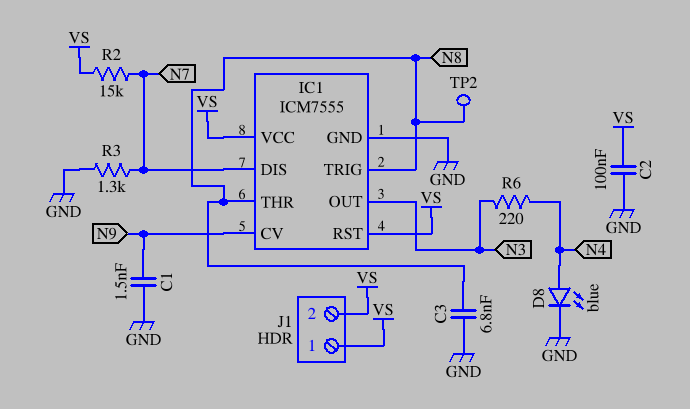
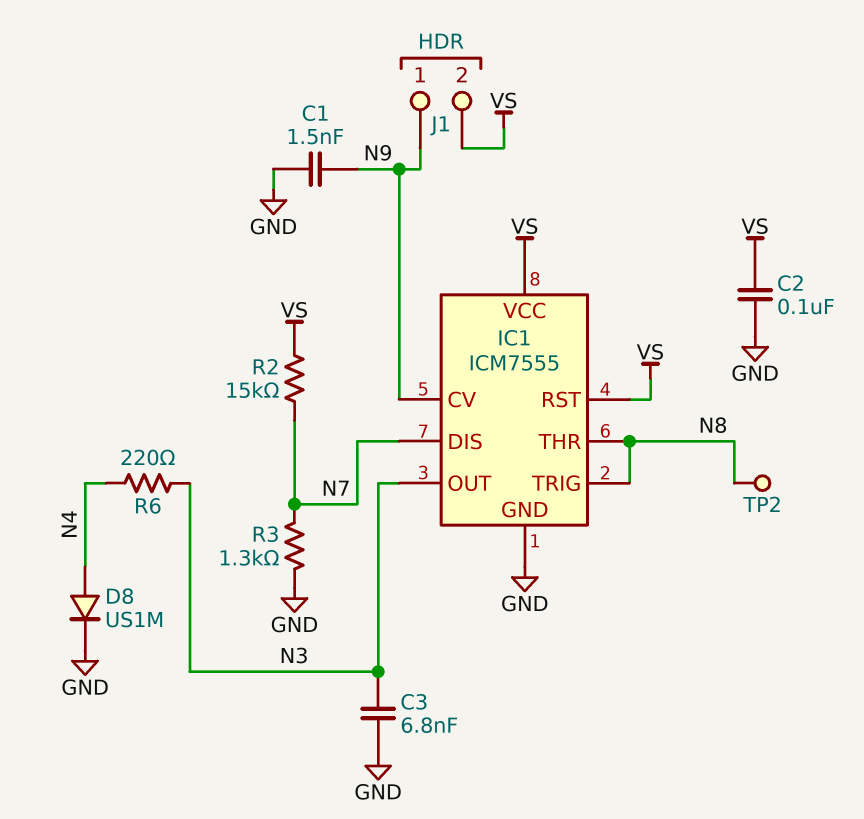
C3: 6.8nF (GND, N8) -> 6.8nF (GND, N3)
D8: LED blue (A N4, K GND) -> diode US1M (A N4, K GND)
J1 pin 1: VS -> N9

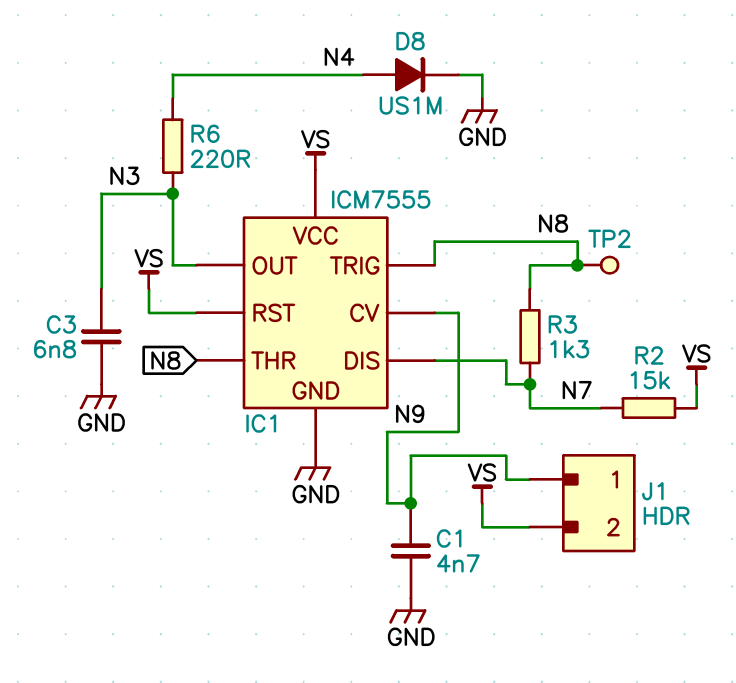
C1: 1.5nF (GND, N9) -> 4.7nF (GND, N9)
C2: 100nF (GND, VS) -> none
R3: 1.3k (GND, N7) -> 1.3k (N7, N8)

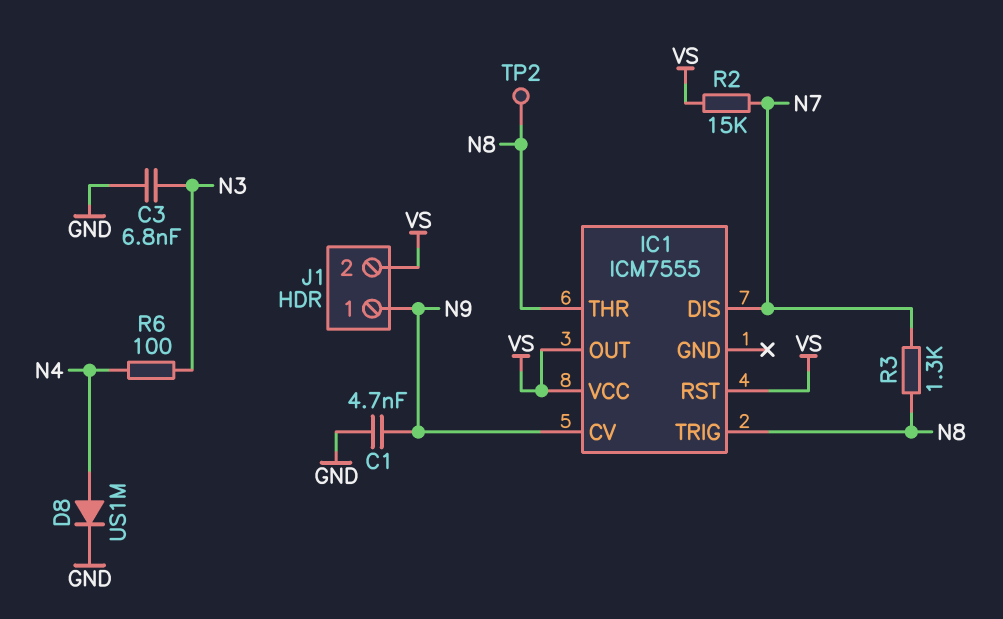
IC1 pin GND: GND -> none
IC1 pin OUT: N3 -> VS
R6: 220 (N3, N4) -> 100 (N3, N4)

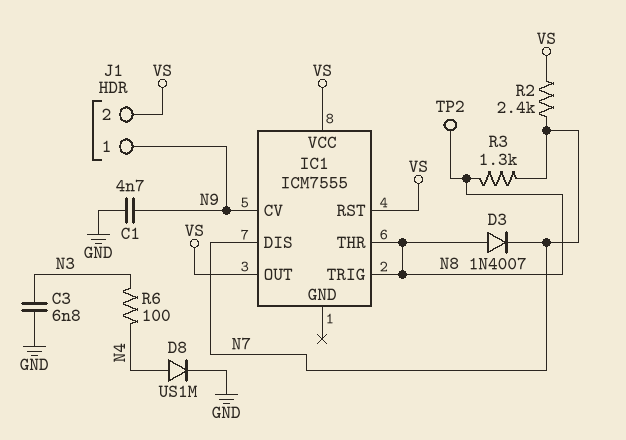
D3: none -> diode 1N4007 (A N8, K N7)
R2: 15k (N7, VS) -> 2.4k (N7, VS)

